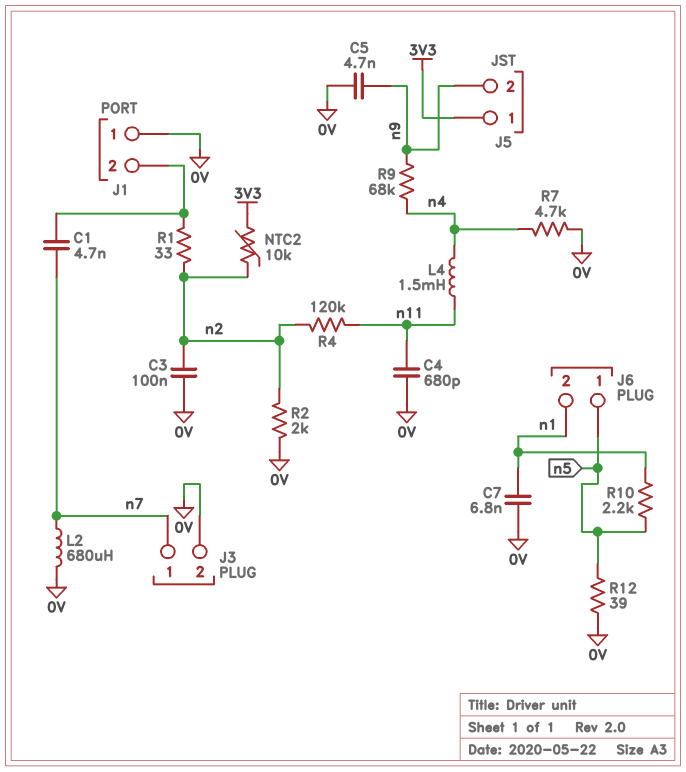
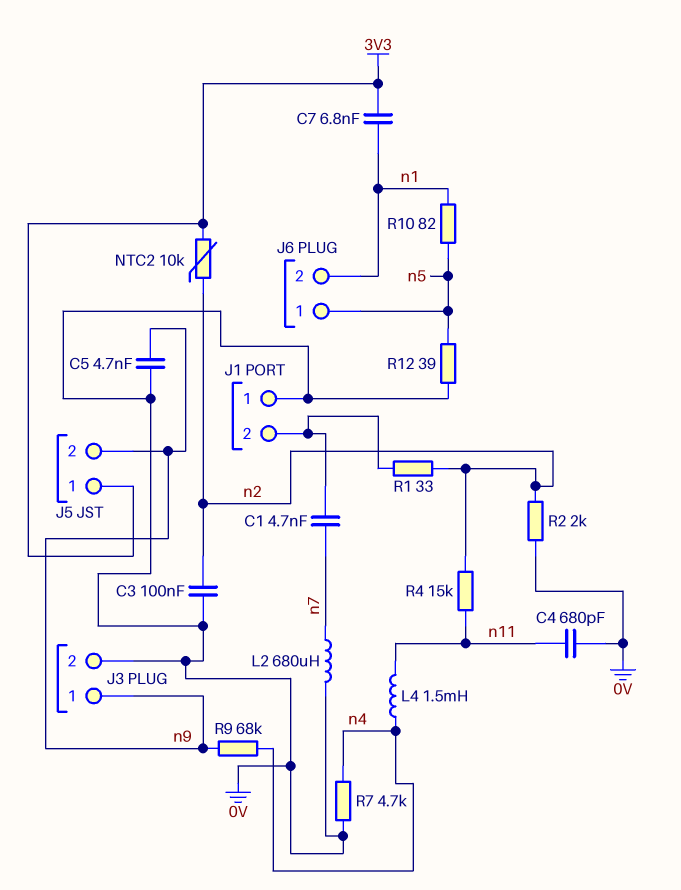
C7: 6.8nF (0V, n1) -> 6.8nF (3V3, n1)
J3 pin 1: n7 -> n9
R4: 120k (n2, n11) -> 15k (n2, n11)
R10: 2.2k (n1, n5) -> 82 (n1, n5)

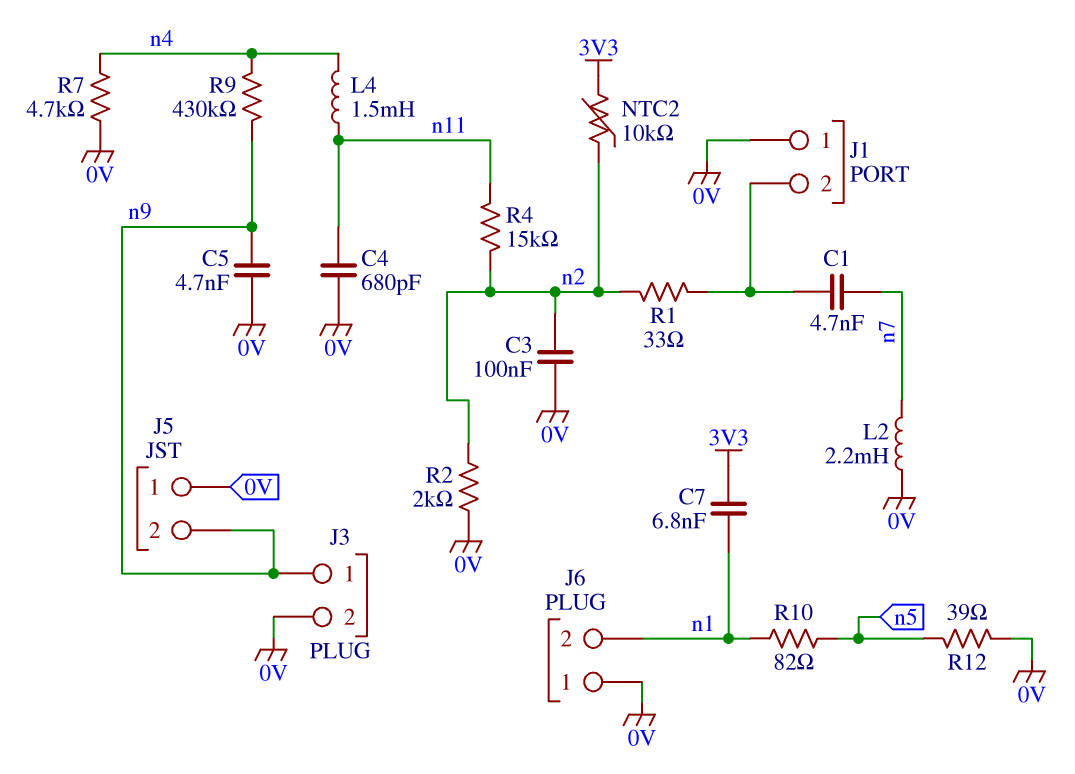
J5 pin 1: 3V3 -> 0V
J6 pin 1: n5 -> 0V
L2: 680uH (0V, n7) -> 2.2mH (0V, n7)
R9: 68k (n4, n9) -> 430k (n4, n9)

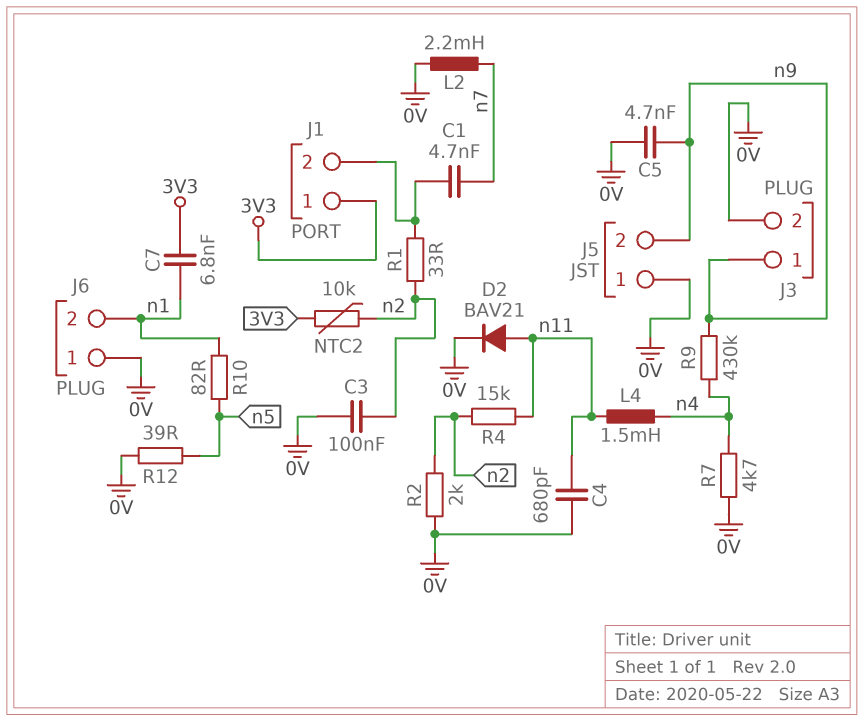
D2: none -> diode BAV21 (A n11, K 0V)
J1 pin 1: 0V -> 3V3

